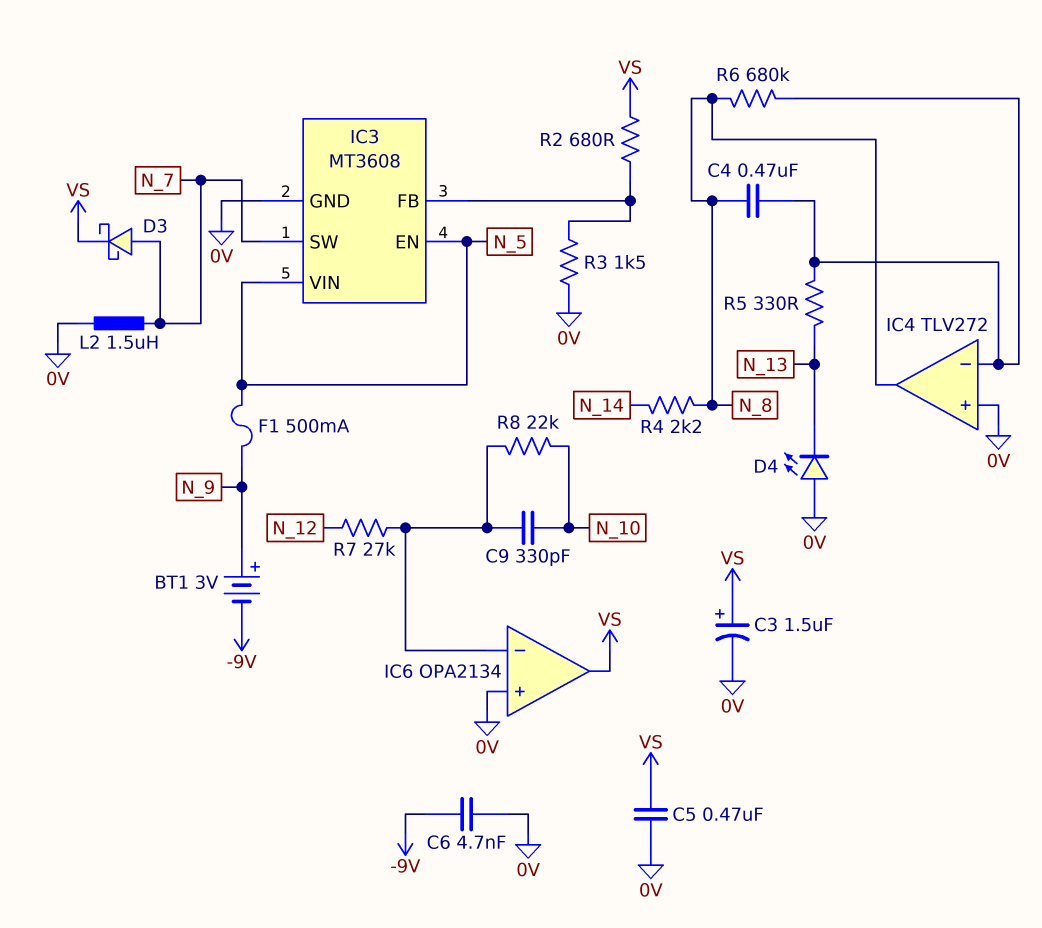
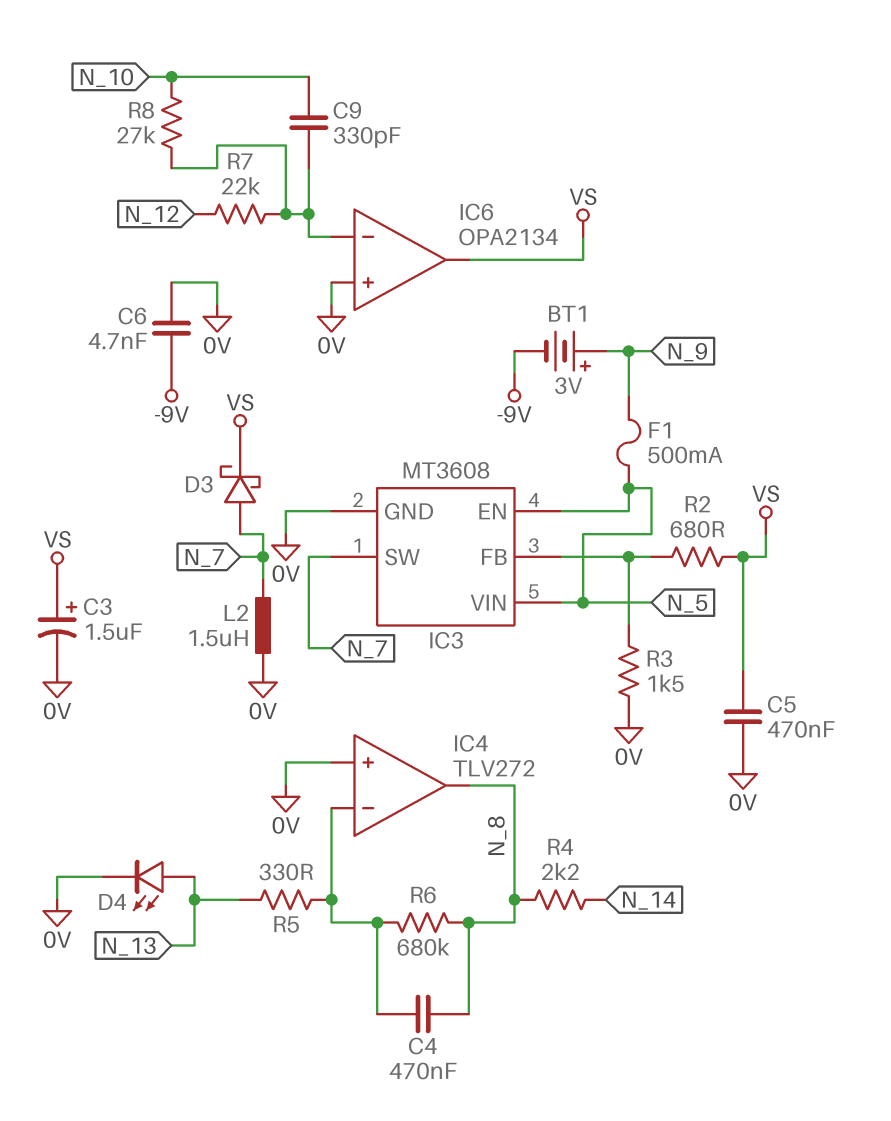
D4: LED (A 0V, K N_13) -> LED (A N_13, K 0V)
R7: 27k (IC6/in-, N_12) -> 22k (IC6/in-, N_12)
R8: 22k (IC6/in-, N_10) -> 27k (IC6/in-, N_10)

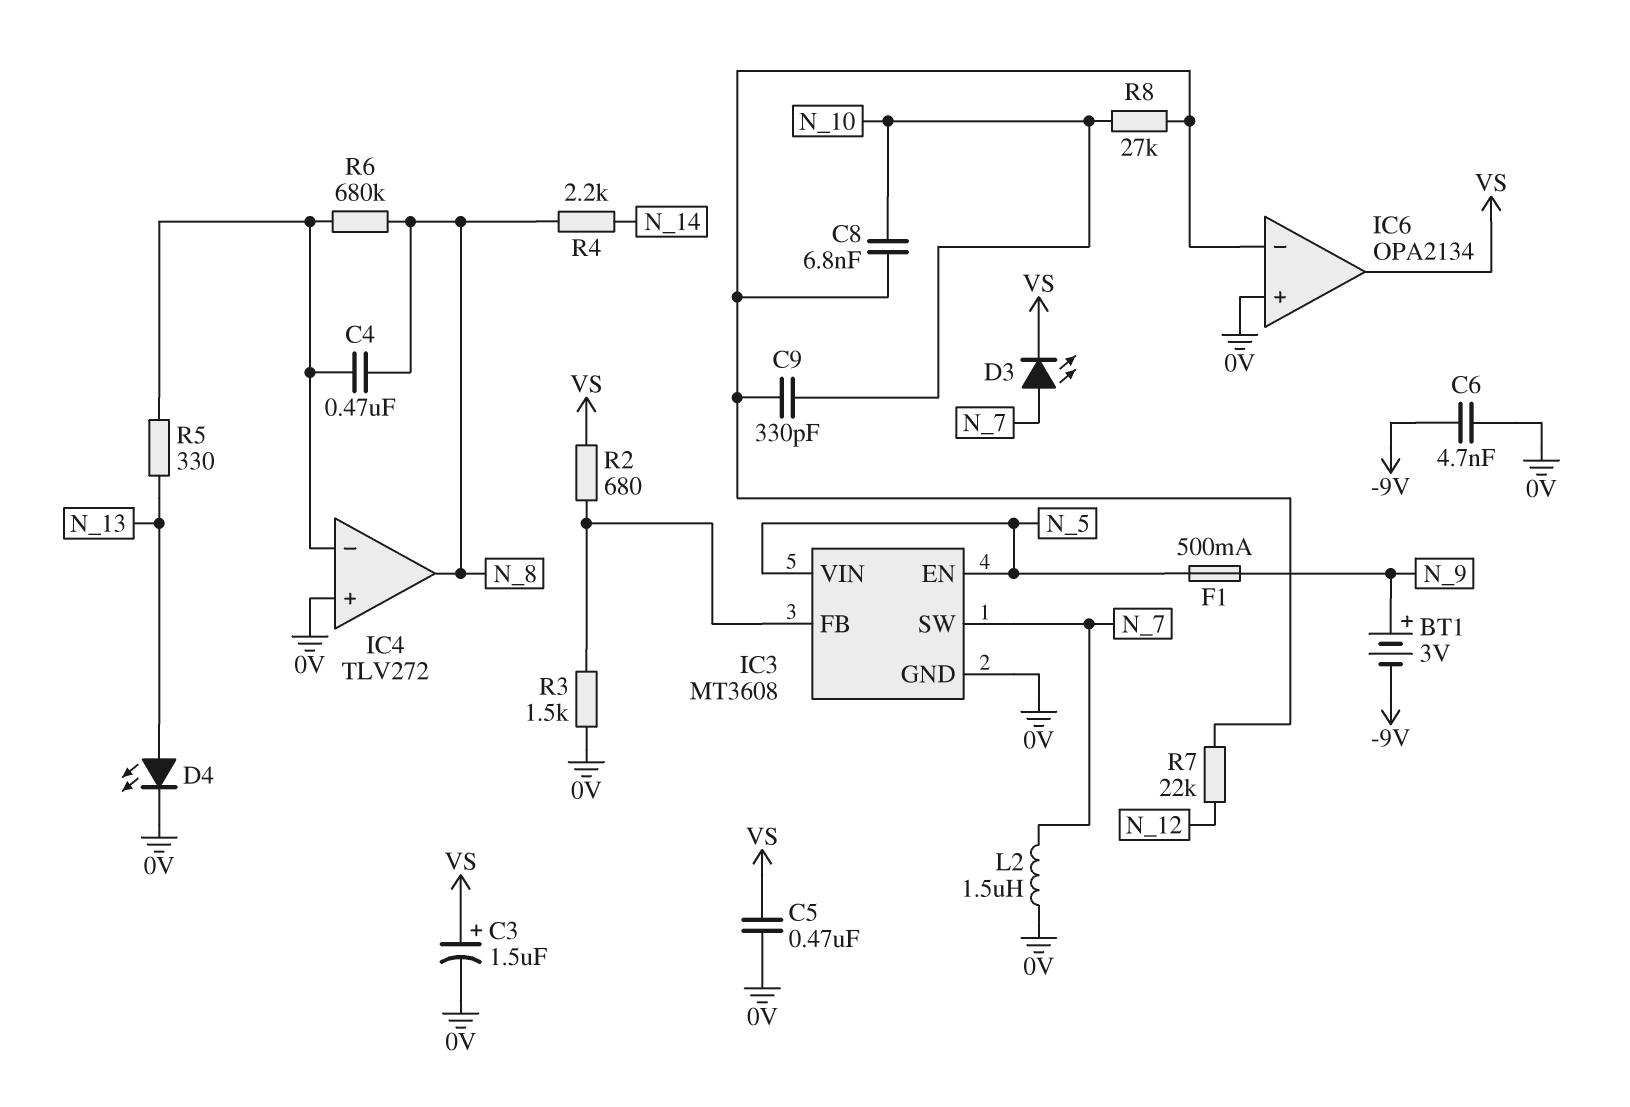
C8: none -> 6.8nF (IC6/in-, N_10)
D3: schottky (A N_7, K VS) -> LED (A N_7, K VS)

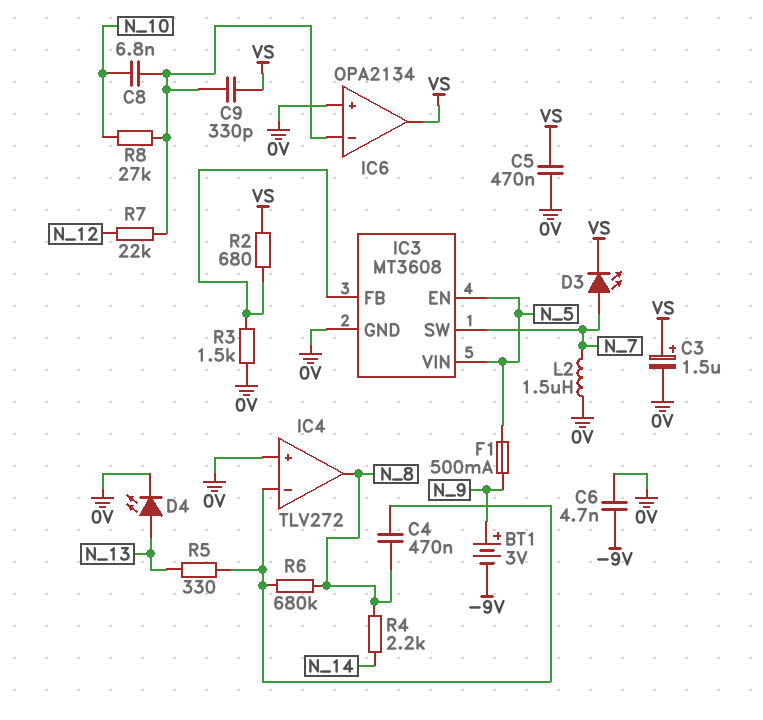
C9: 330pF (IC6/in-, N_10) -> 330pF (IC6/in-, VS)

